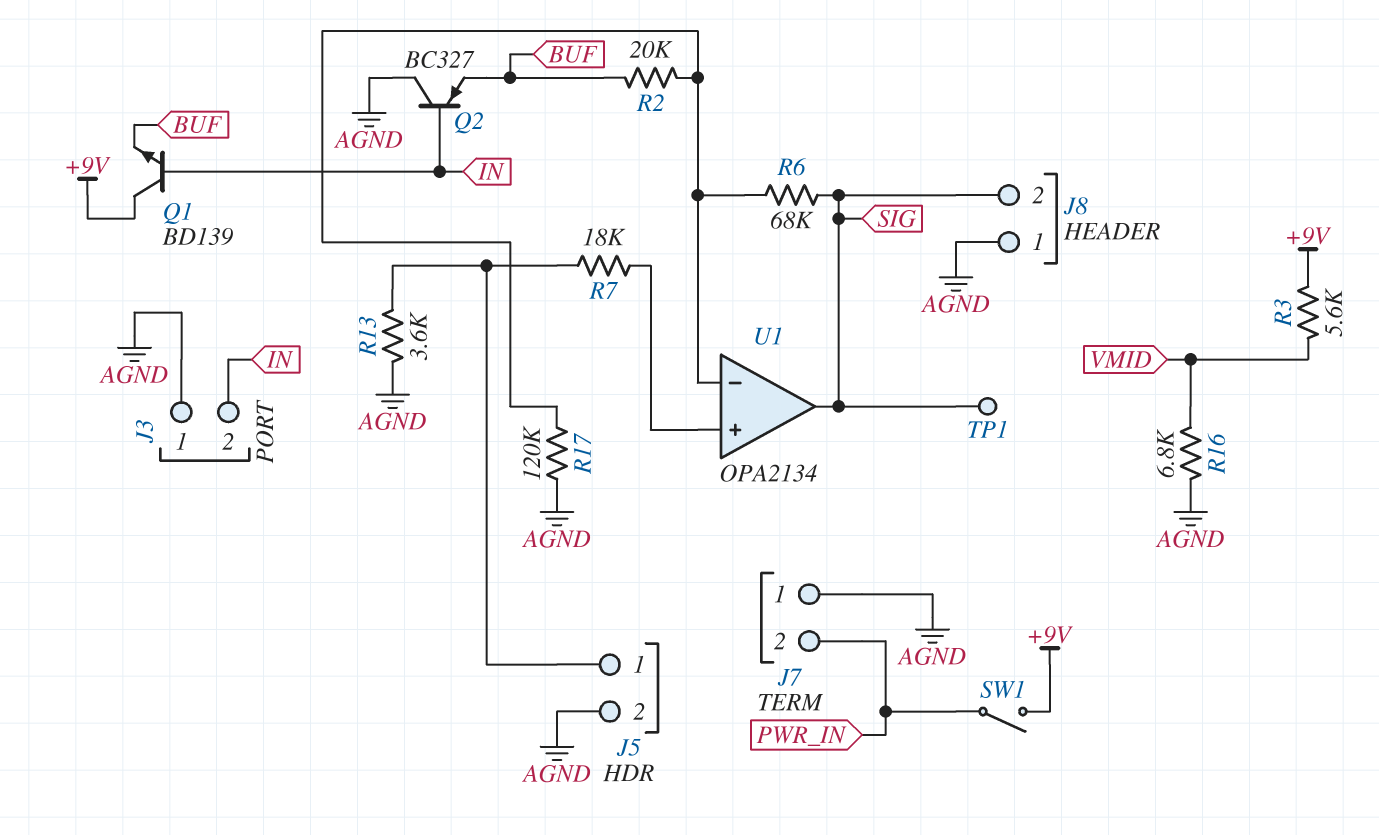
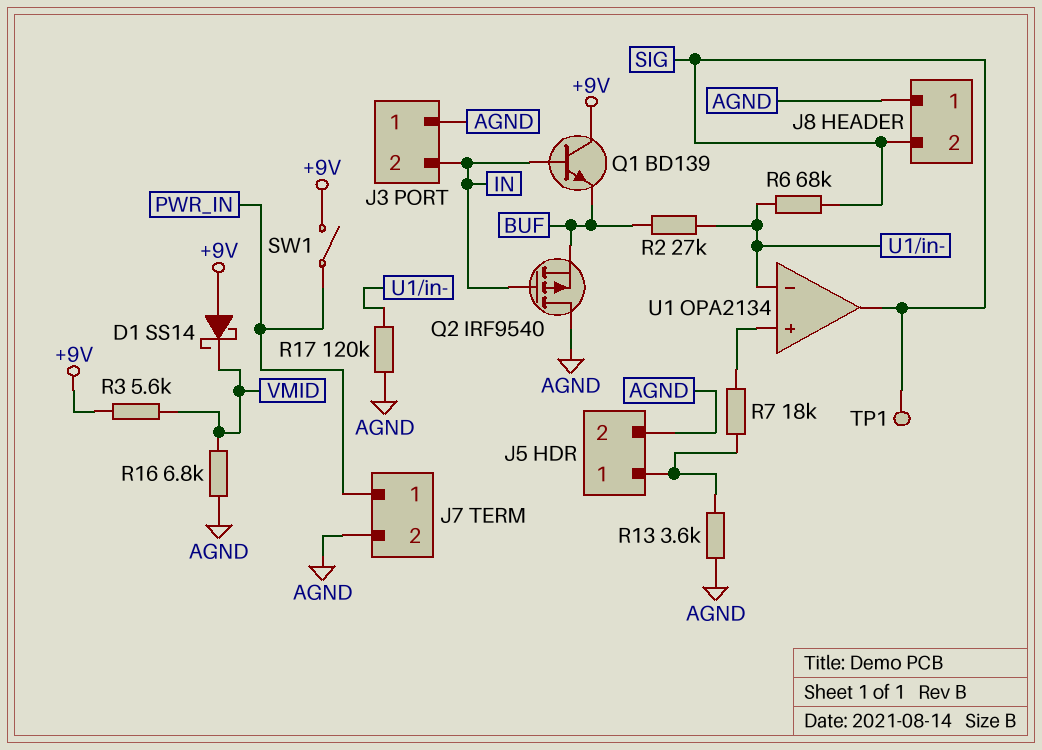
D1: none -> schottky SS14 (A +9V, K VMID)
J7 pin 1: AGND -> PWR_IN
J7 pin 2: PWR_IN -> AGND
Q2: PNP BC327 (B IN, C AGND, E BUF) -> PMOS IRF9540 (G IN, D AGND, S BUF)
R2: 20k (BUF, U1/in-) -> 27k (BUF, U1/in-)

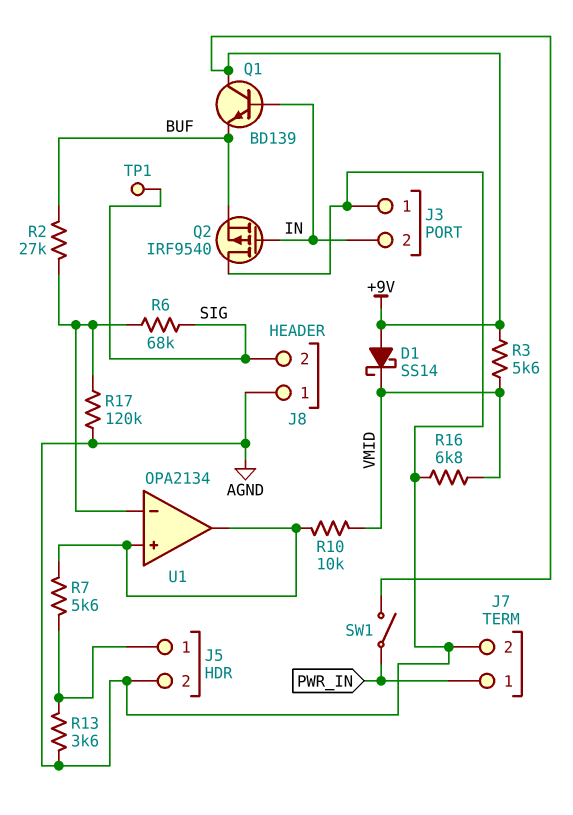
R7: 18k (J5/1, U1/in+) -> 5.6k (J5/1, U1/in+)
R10: none -> 10k (U1/in+, VMID)
U1 pin out: SIG -> U1/in+

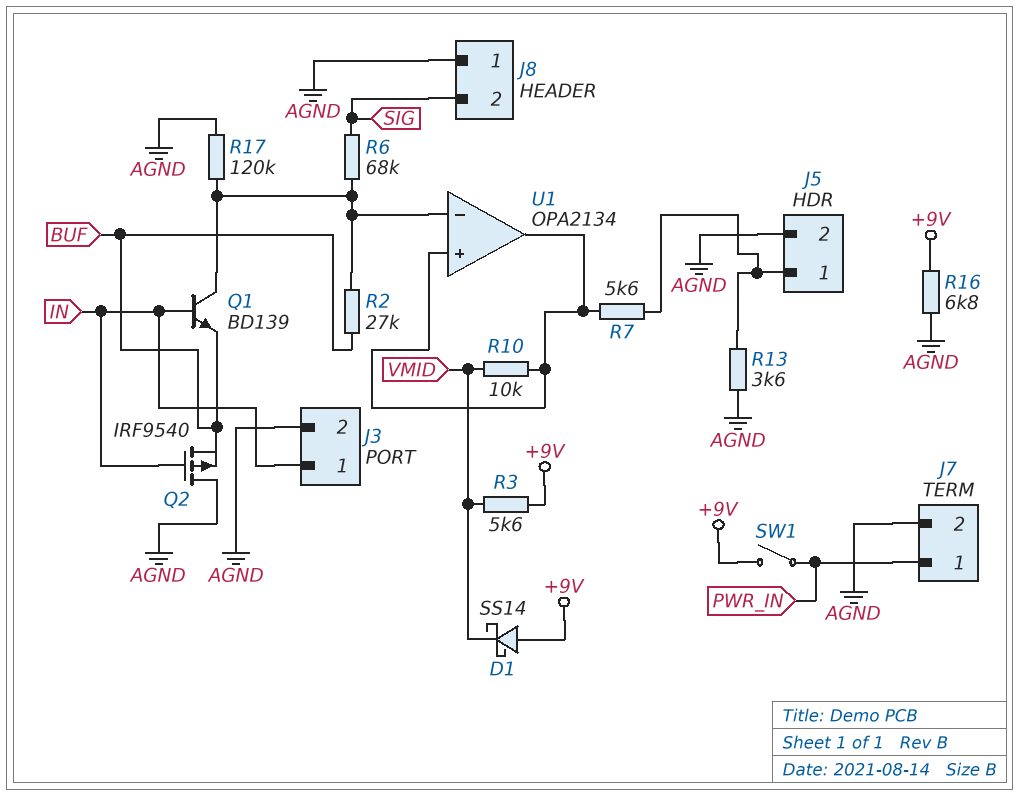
J3 pin 1: AGND -> IN
J3 pin 2: IN -> AGND
Q1: NPN BD139 (B IN, C +9V, E BUF) -> NPN BD139 (B IN, C U1/in-, E BUF)
R16: 6.8k (AGND, VMID) -> 6.8k (+9V, AGND)
TP1: test point (SIG) -> none

